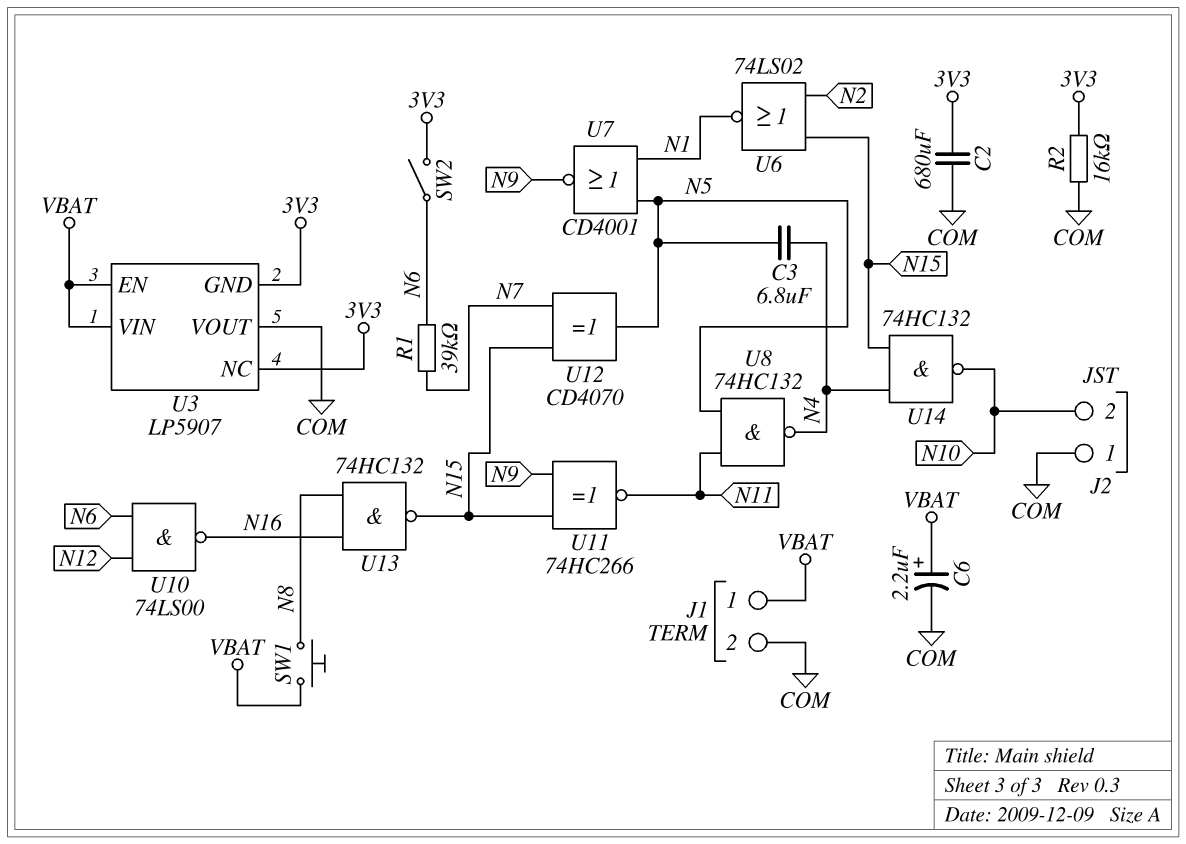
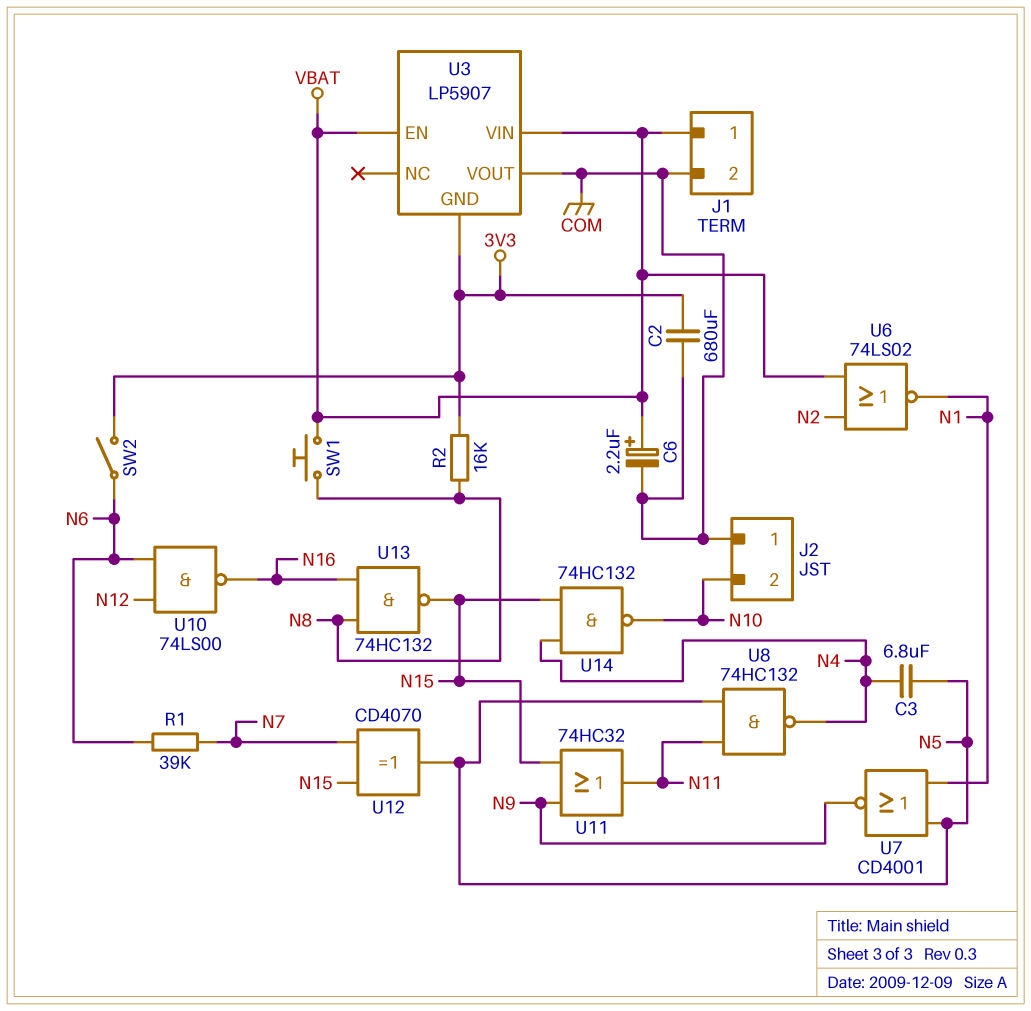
R2: 16k (3V3, COM) -> 16k (3V3, N8)
U3 pin NC: 3V3 -> none
U6: NOR 74LS02 (in N2, in N15, out N1) -> NOR 74LS02 (in N2, in VBAT, out N1)
U11: XNOR 74HC266 (in N9, in N15, out N11) -> OR 74HC32 (in N9, in N15, out N11)

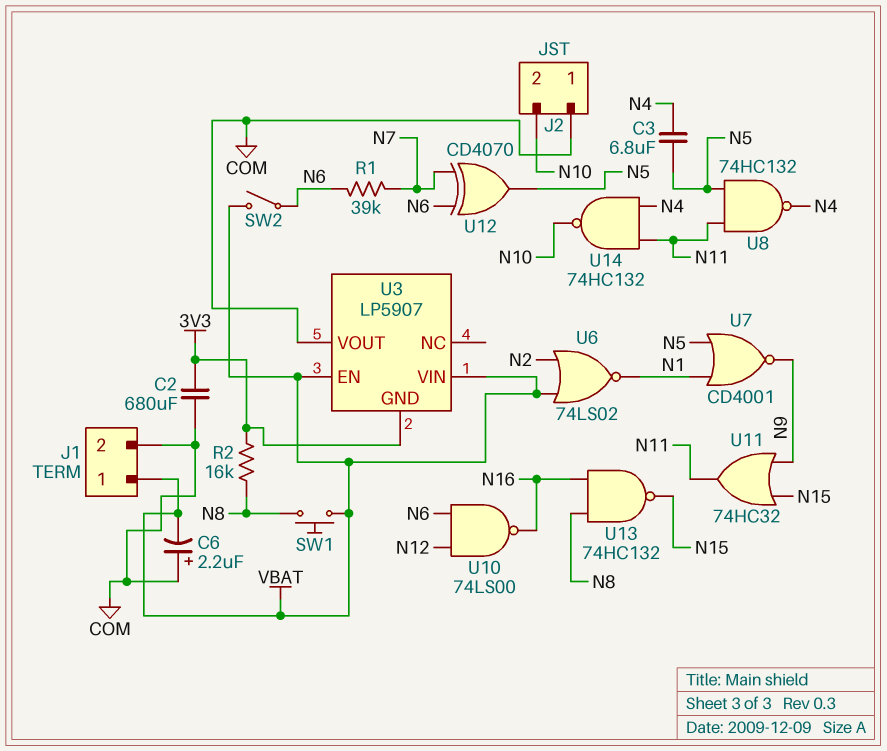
C6: 2.2uF (plus VBAT, minus COM) -> 2.2uF (plus COM, minus VBAT)
SW2: switch (3V3, N6) -> switch (N6, VBAT)
U12: XOR CD4070 (in N7, in N15, out N5) -> XOR CD4070 (in N6, in N7, out N5)
U14: NAND 74HC132 (in N4, in N15, out N10) -> NAND 74HC132 (in N4, in N11, out N10)

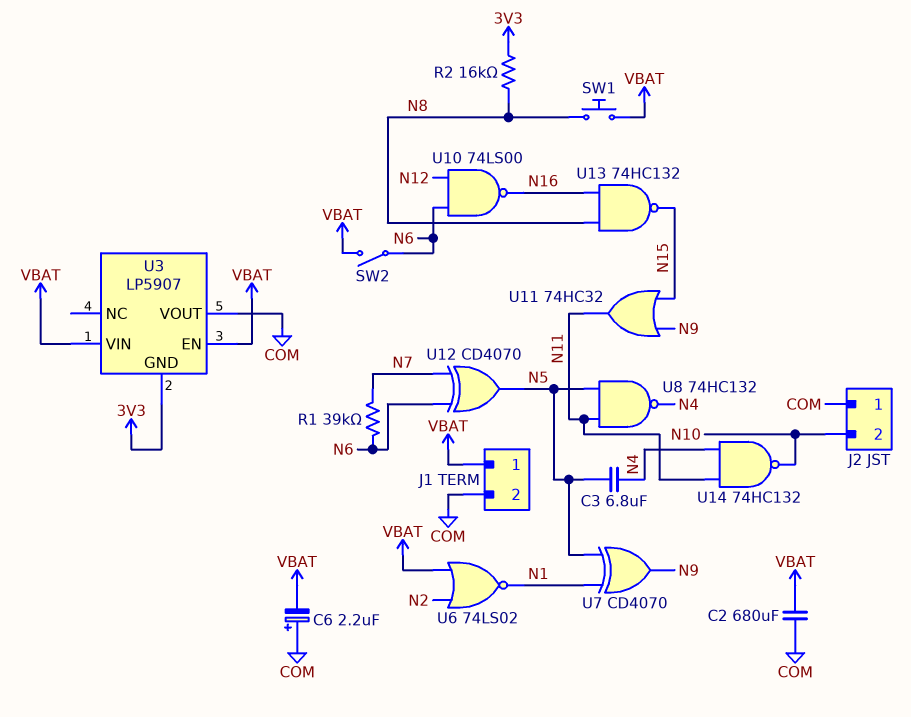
C2: 680uF (3V3, COM) -> 680uF (COM, VBAT)
U7: NOR CD4001 (in N1, in N5, out N9) -> XOR CD4070 (in N1, in N5, out N9)

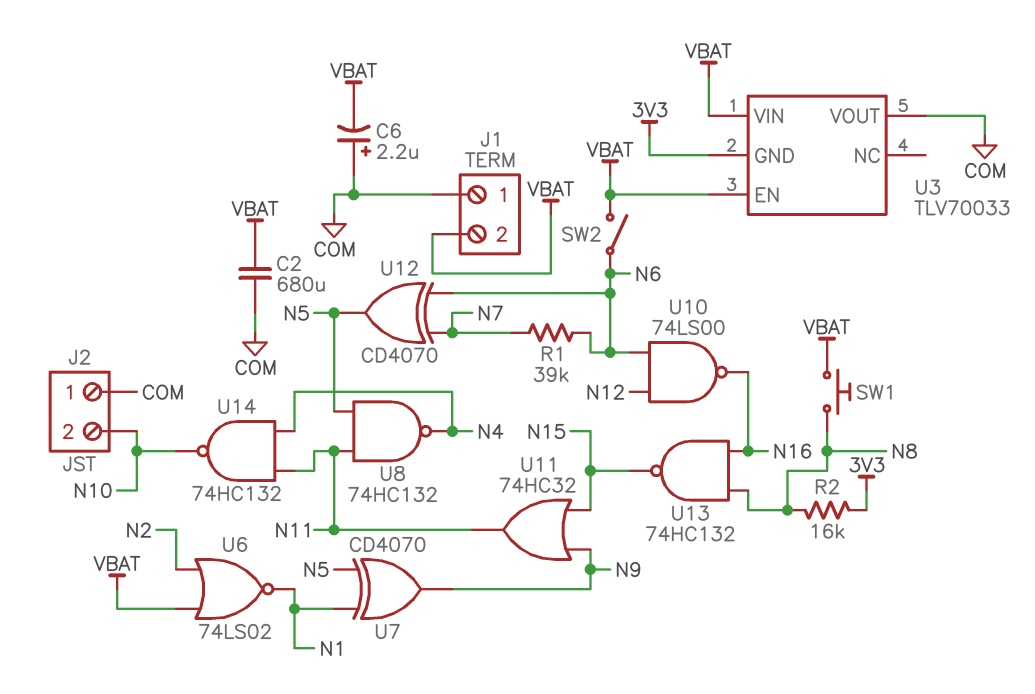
C3: 6.8uF (N4, N5) -> none
J1 pin 1: VBAT -> COM
J1 pin 2: COM -> VBAT
U3: LP5907 -> TLV70033

